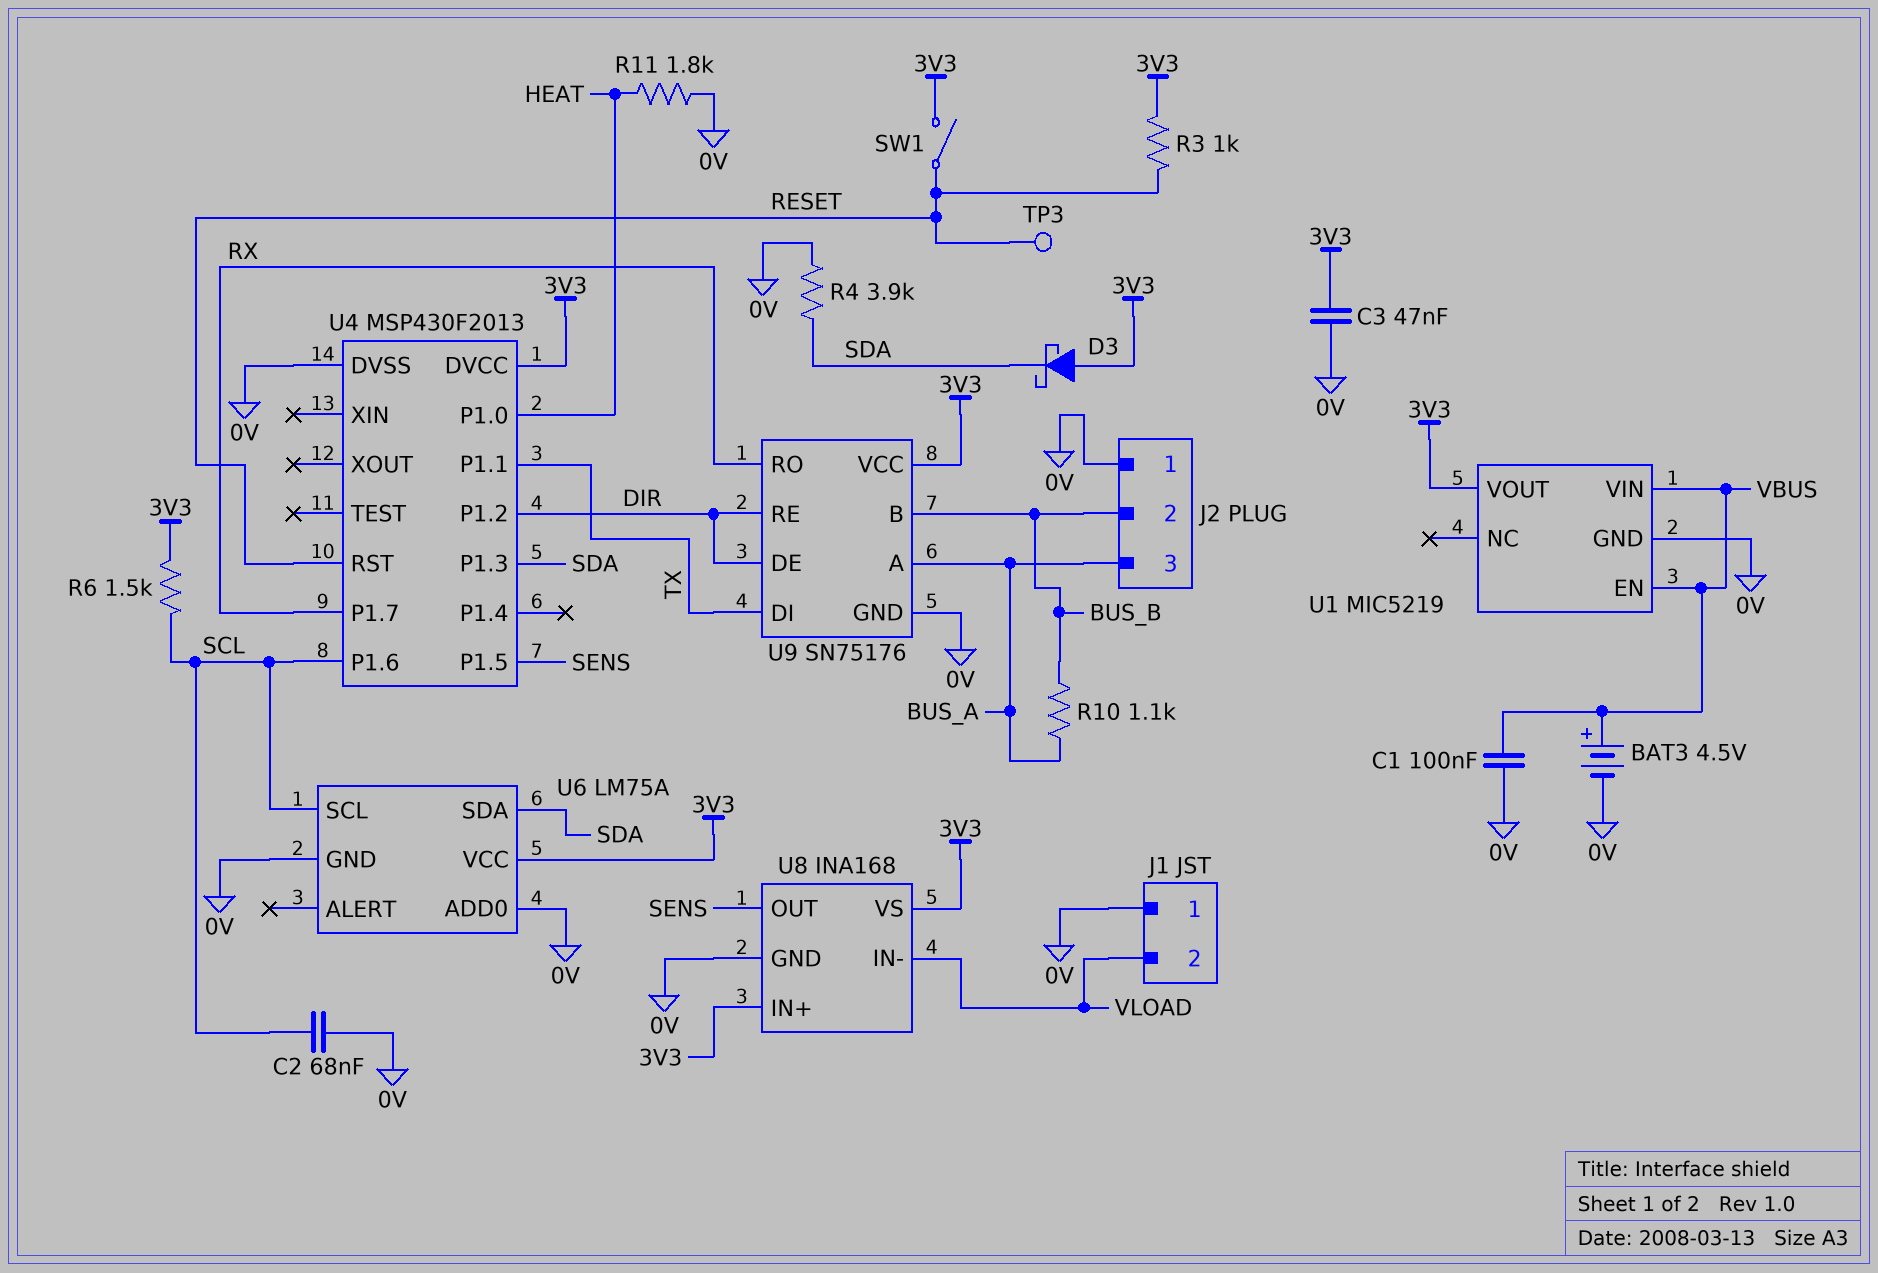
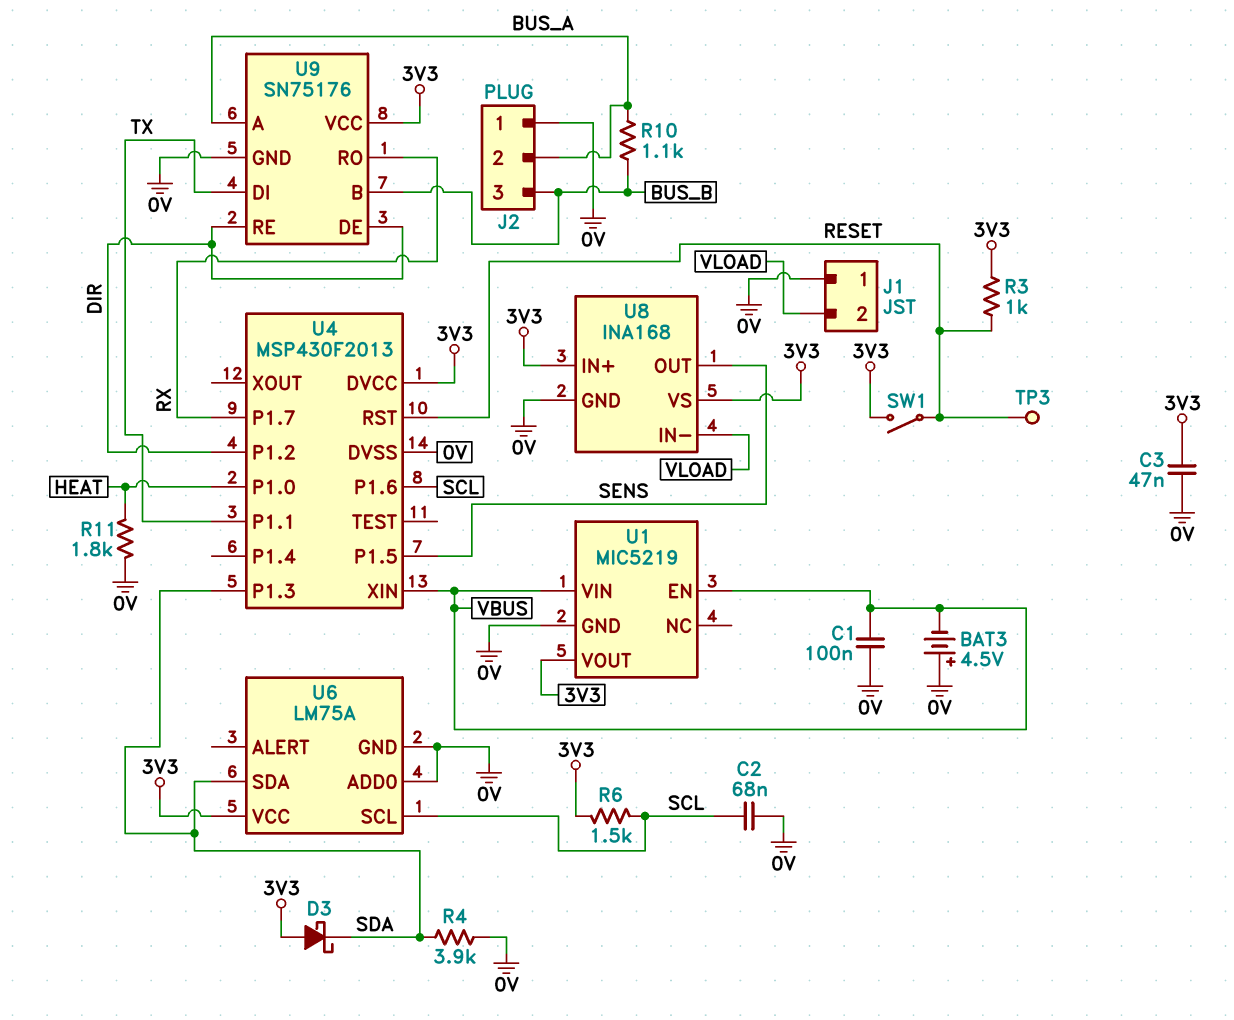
BAT3: 4.5V (plus VBUS, minus 0V) -> 4.5V (plus 0V, minus VBUS)
J2 pin 2: BUS_B -> BUS_A
J2 pin 3: BUS_A -> BUS_B
U4 pin XIN: none -> VBUS

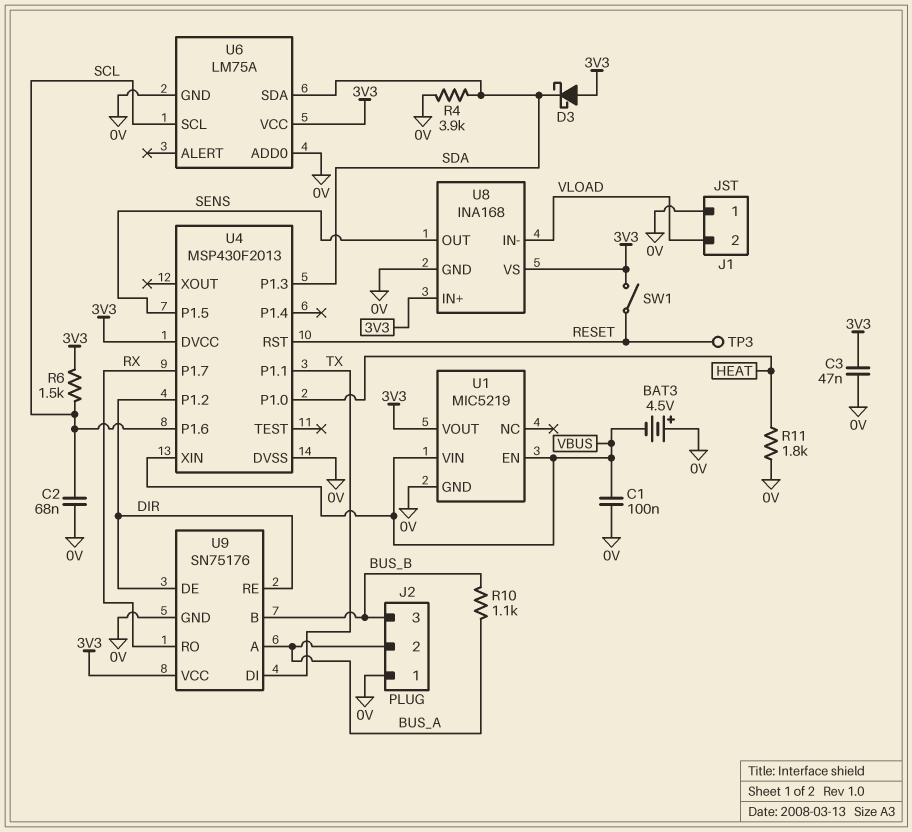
R3: 1k (3V3, RESET) -> none

